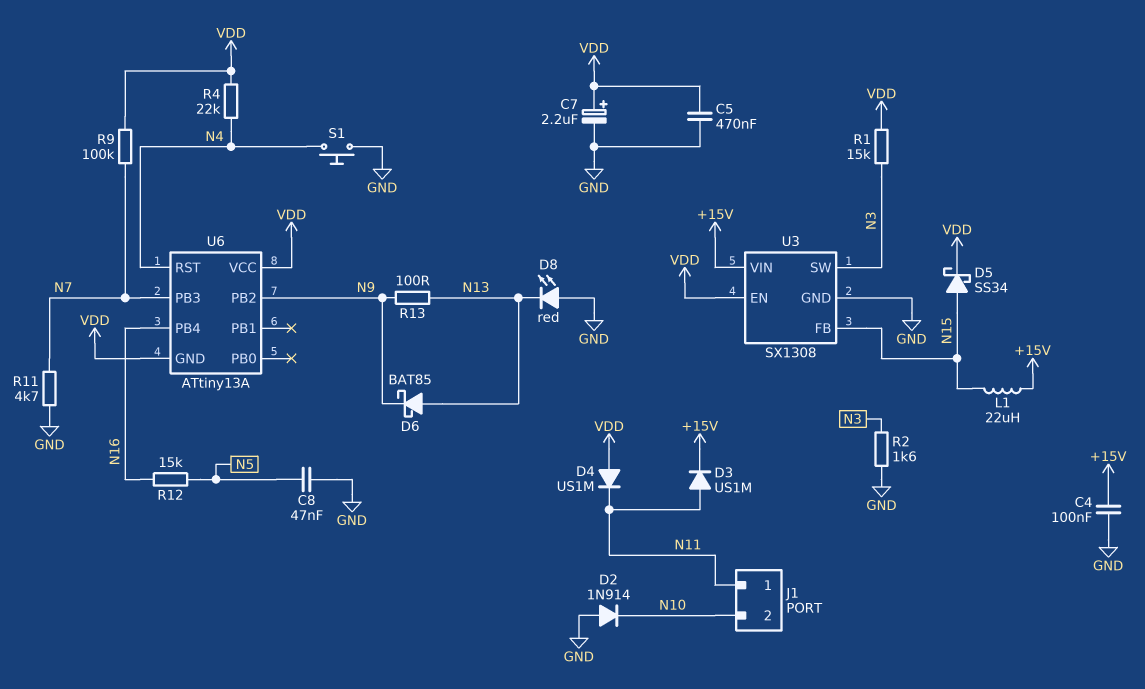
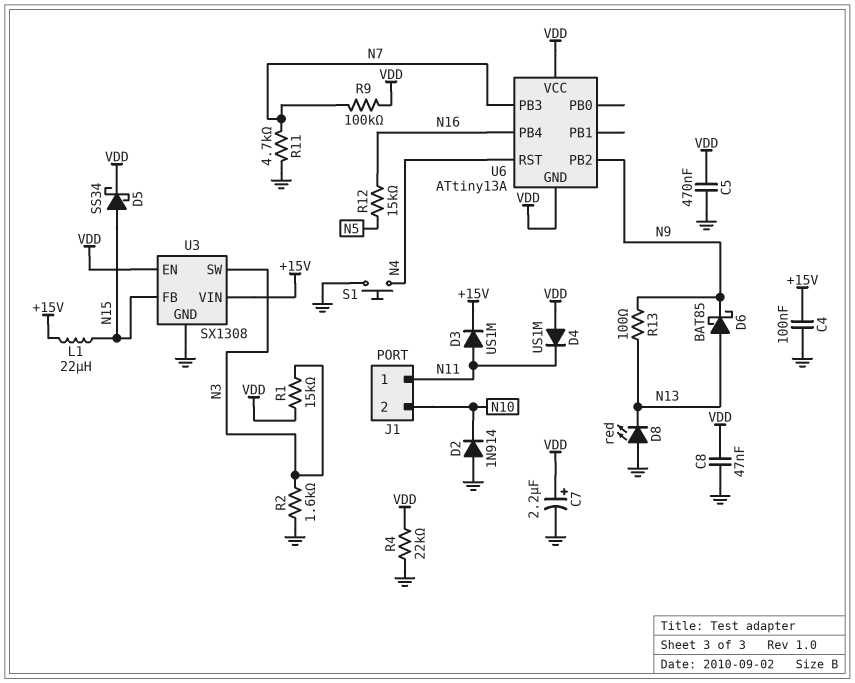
C8: 47nF (GND, N5) -> 47nF (GND, VDD)
R4: 22k (N4, VDD) -> 22k (GND, VDD)

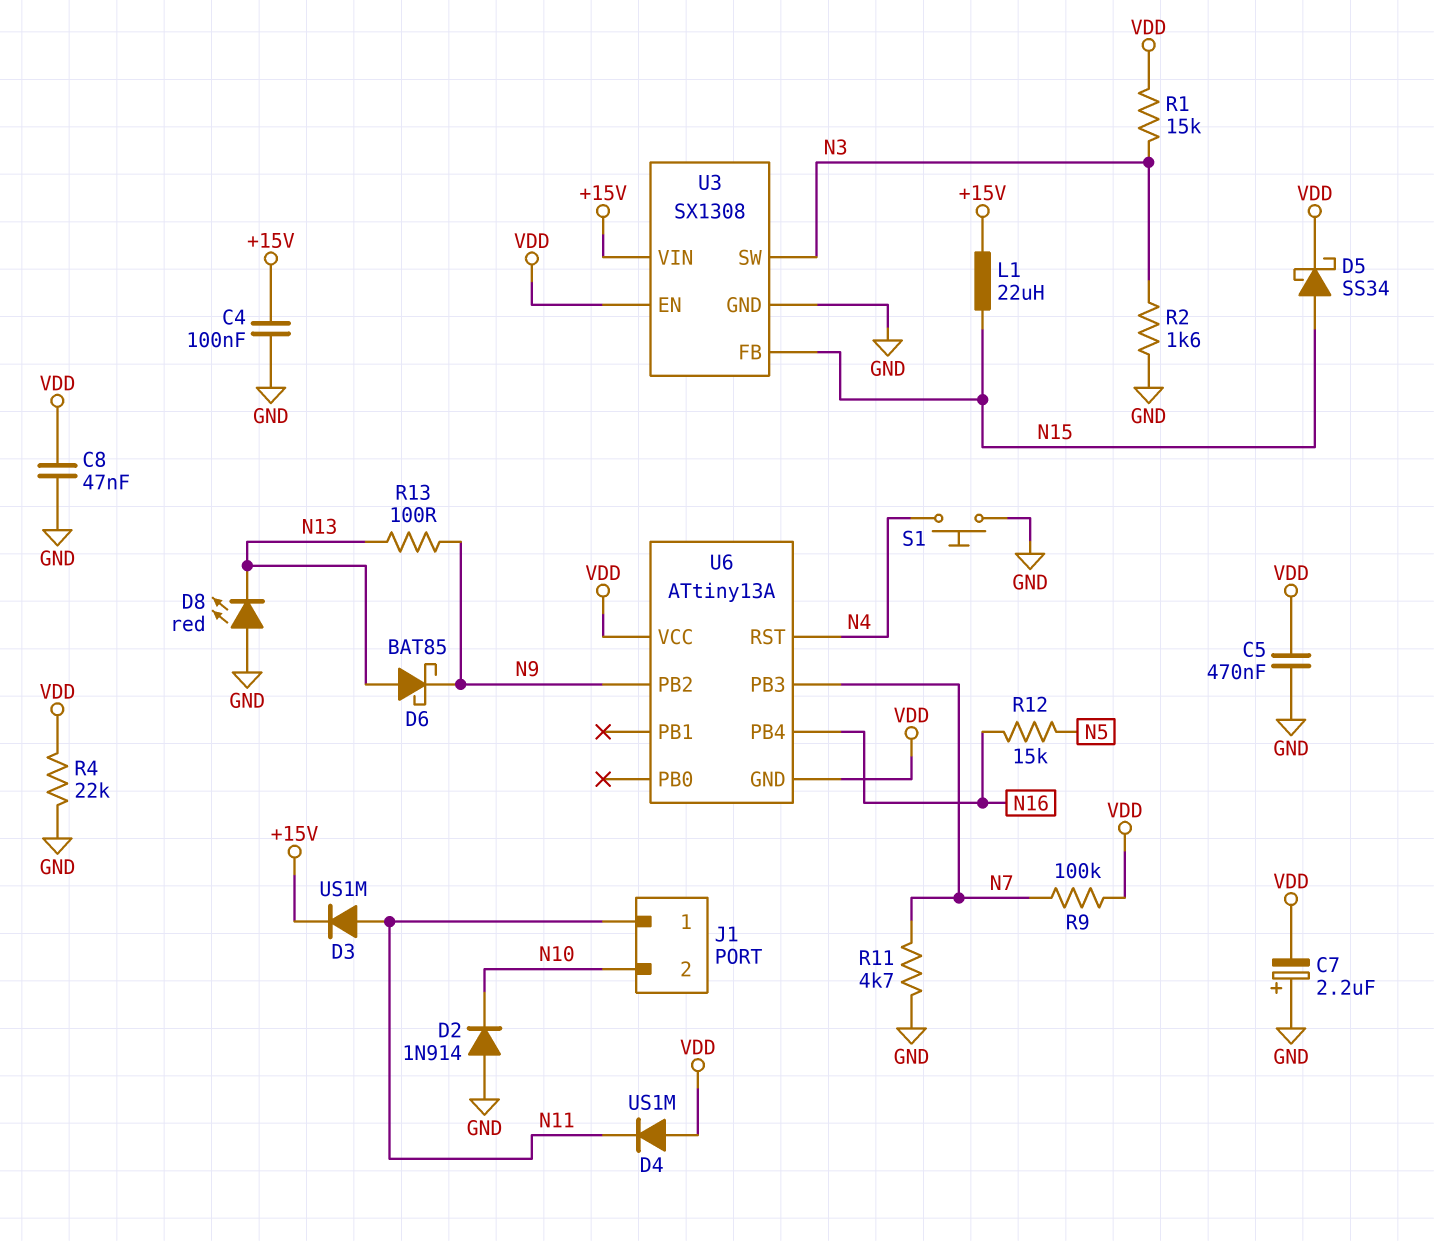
C7: 2.2uF (plus VDD, minus GND) -> 2.2uF (plus GND, minus VDD)

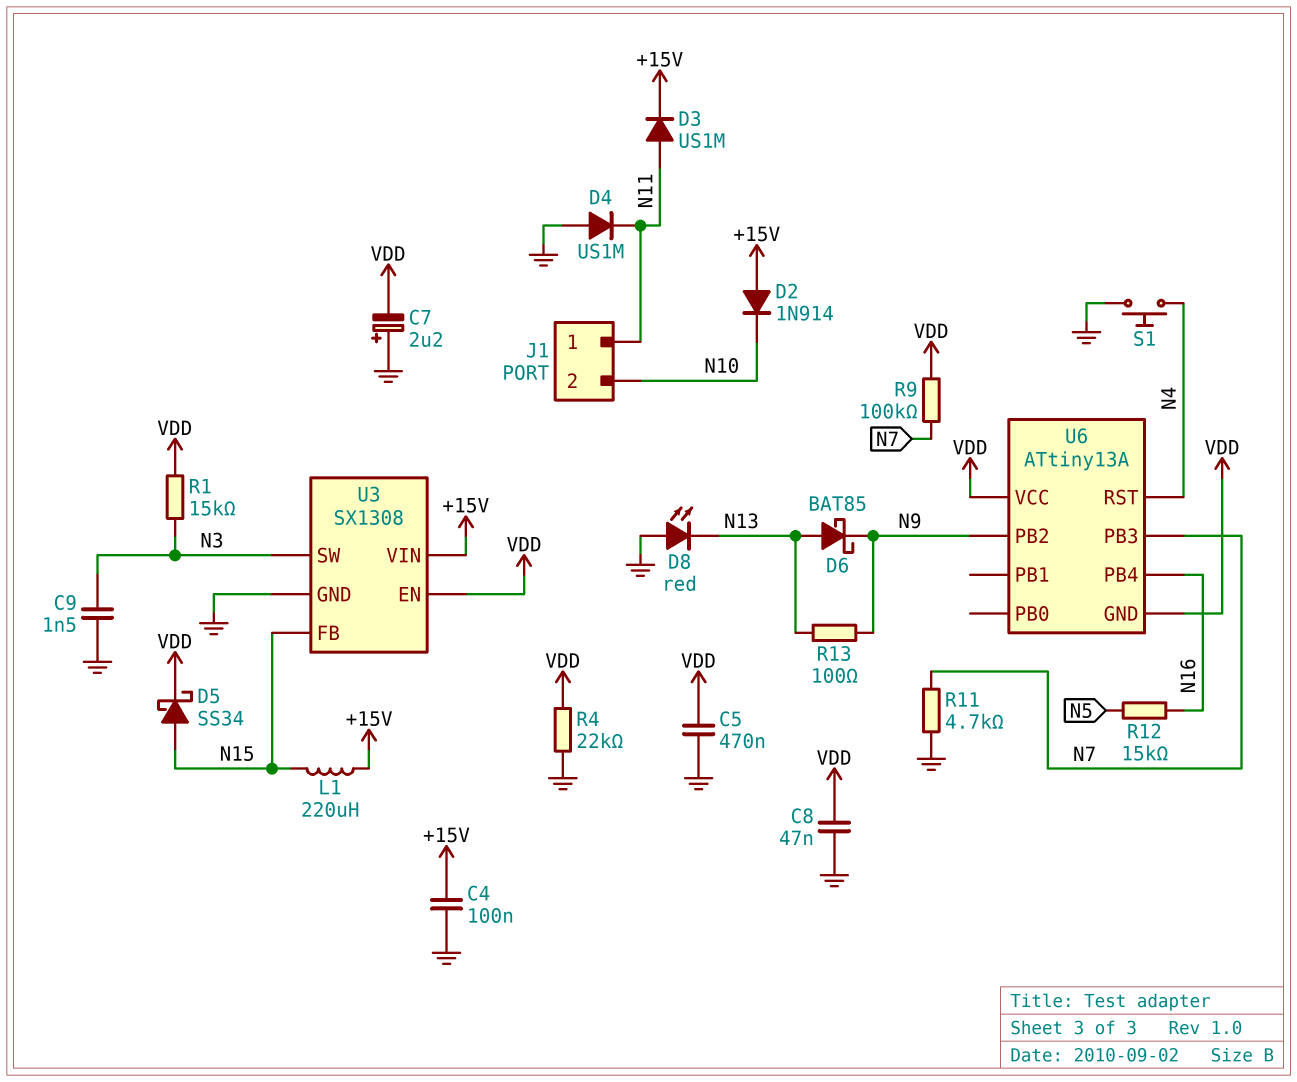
C9: none -> 1.5nF (GND, N3)
D2: diode 1N914 (A GND, K N10) -> diode 1N914 (A +15V, K N10)
D4: diode US1M (A VDD, K N11) -> diode US1M (A GND, K N11)
L1: 22uH (+15V, N15) -> 220uH (+15V, N15)
R2: 1.6k (GND, N3) -> none

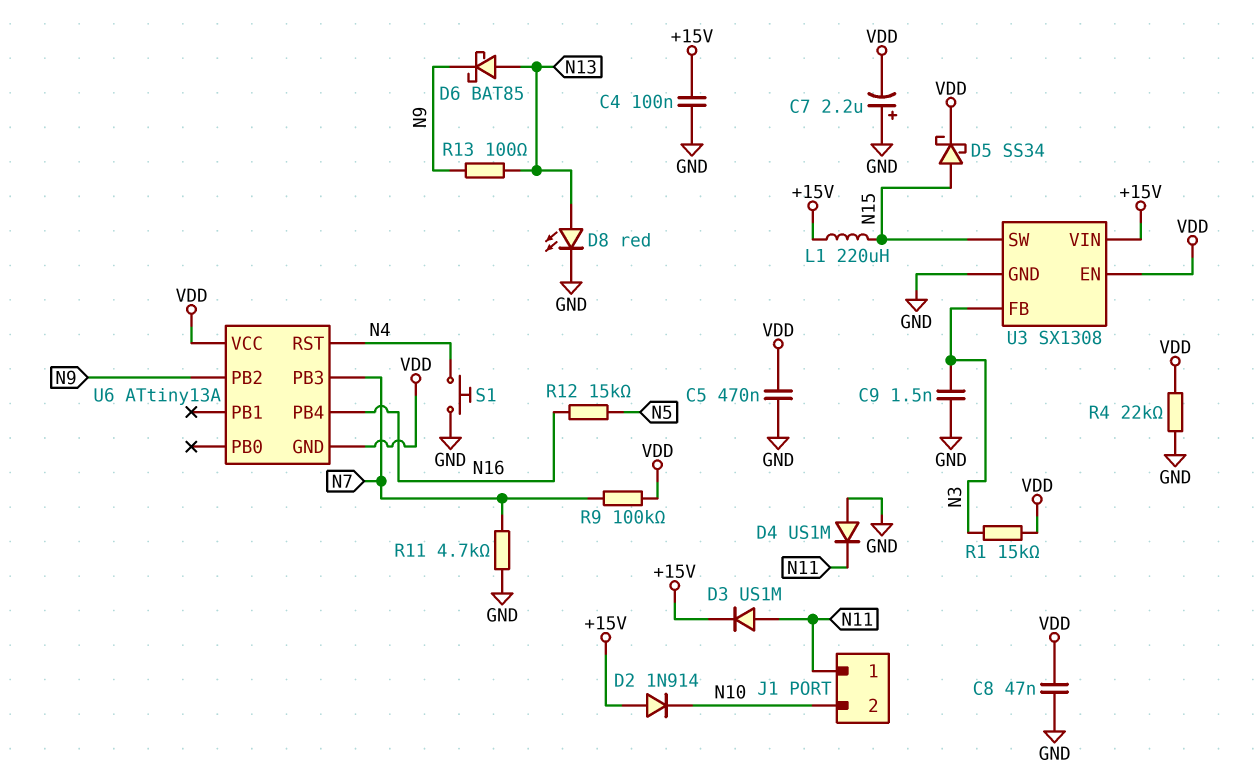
D8: LED red (A GND, K N13) -> LED red (A N13, K GND)
U3 pin FB: N15 -> N3
U3 pin SW: N3 -> N15

